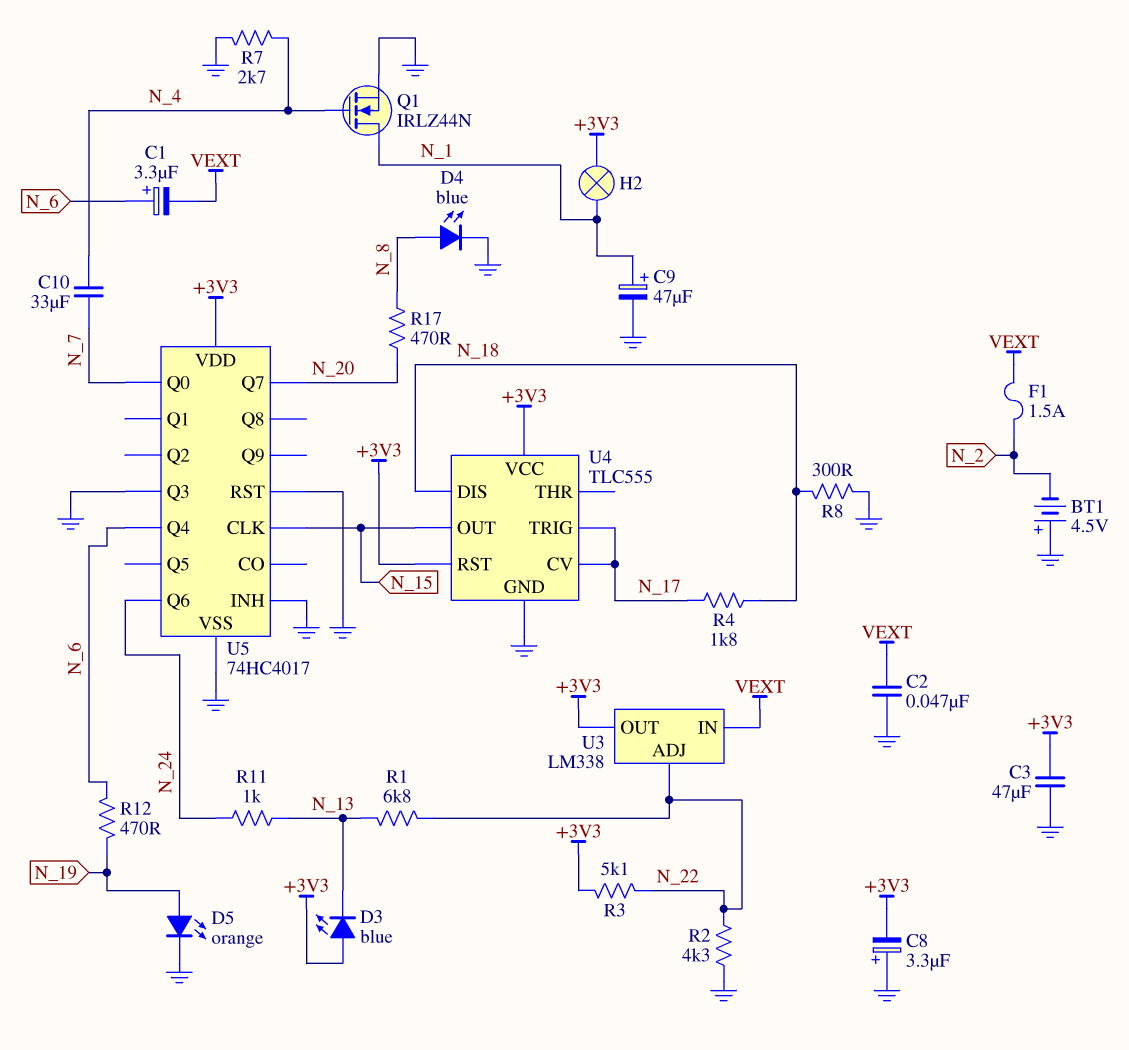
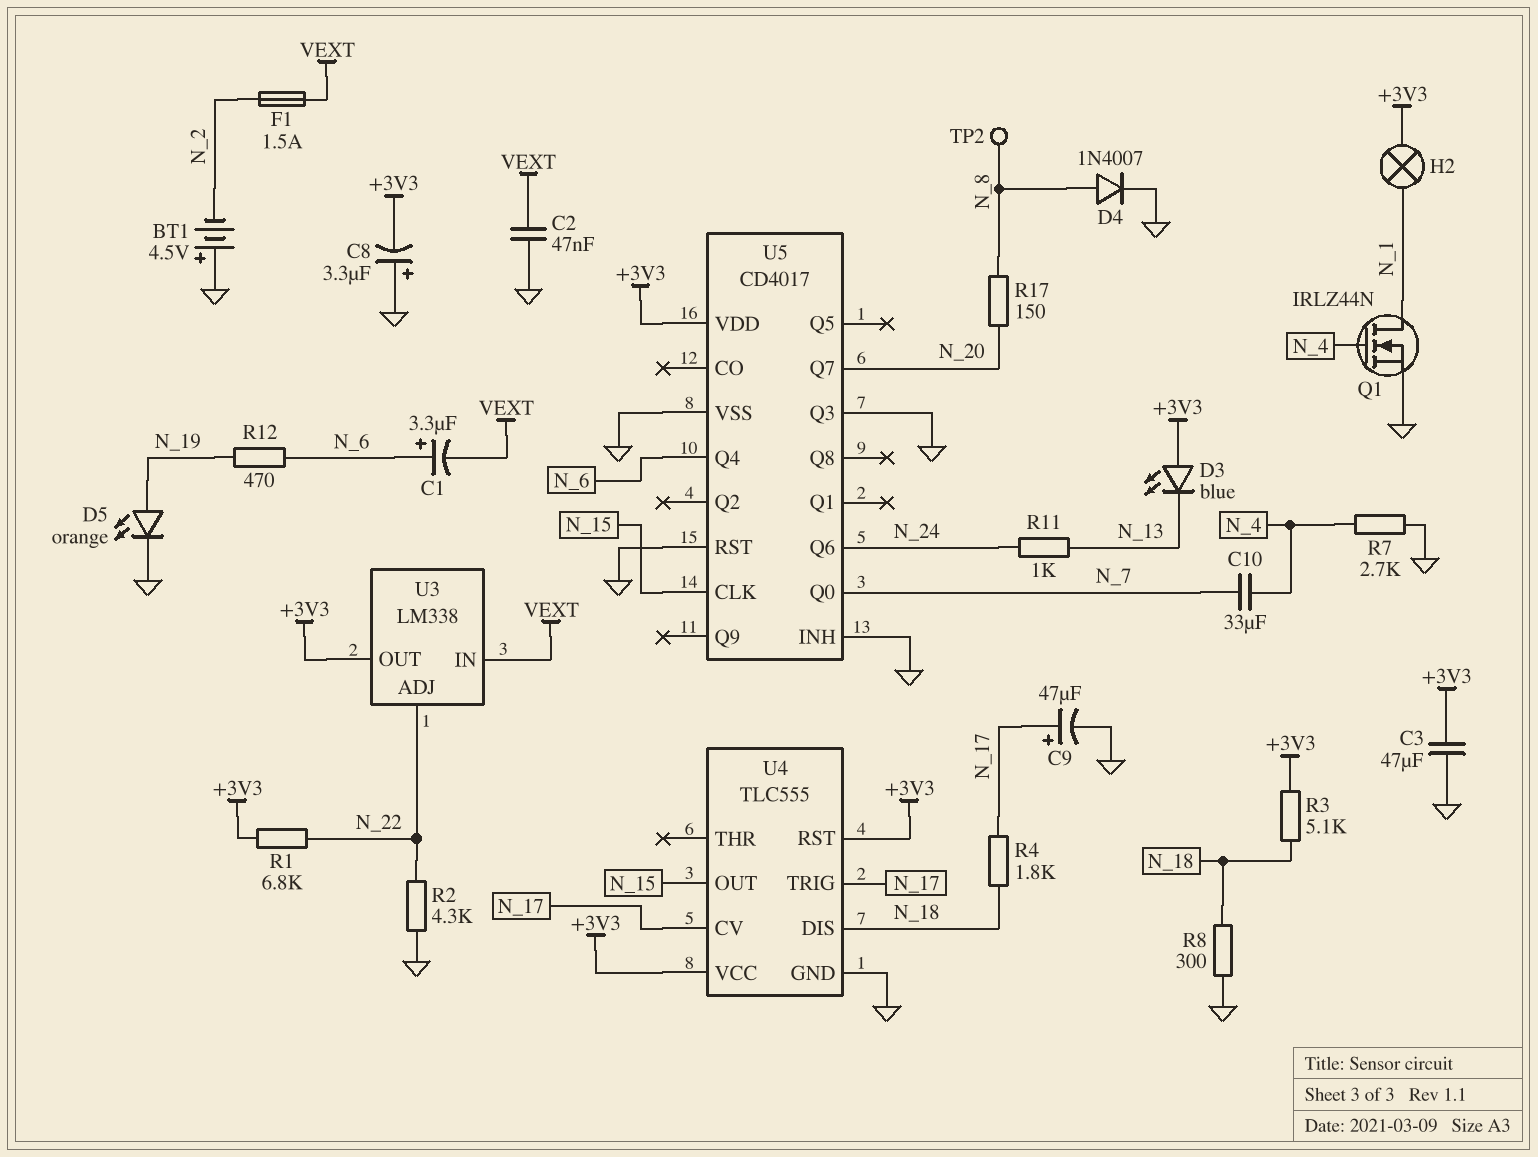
C9: 47uF (plus N_1, minus GND) -> 47uF (plus N_17, minus GND)
D4: LED blue (A N_8, K GND) -> diode 1N4007 (A N_8, K GND)
R1: 6.8k (N_13, N_22) -> 6.8k (+3V3, N_22)
R3: 5.1k (+3V3, N_22) -> 5.1k (+3V3, N_18)
R17: 470 (N_8, N_20) -> 150 (N_8, N_20)
TP2: none -> test point (N_8)
U5: 74HC4017 -> CD4017

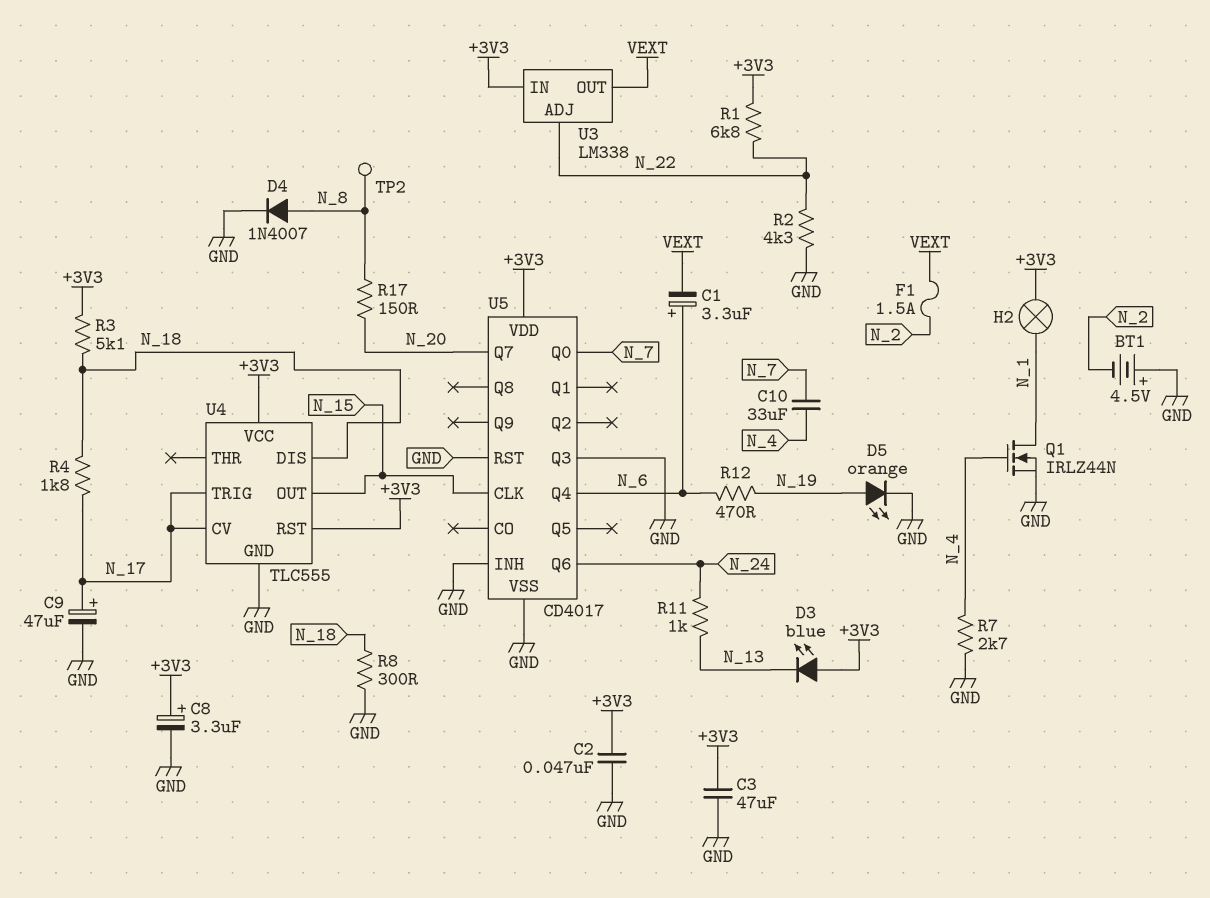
C2: 47nF (GND, VEXT) -> 47nF (+3V3, GND)
C8: 3.3uF (plus GND, minus +3V3) -> 3.3uF (plus +3V3, minus GND)
U3 pin IN: VEXT -> +3V3
U3 pin OUT: +3V3 -> VEXT

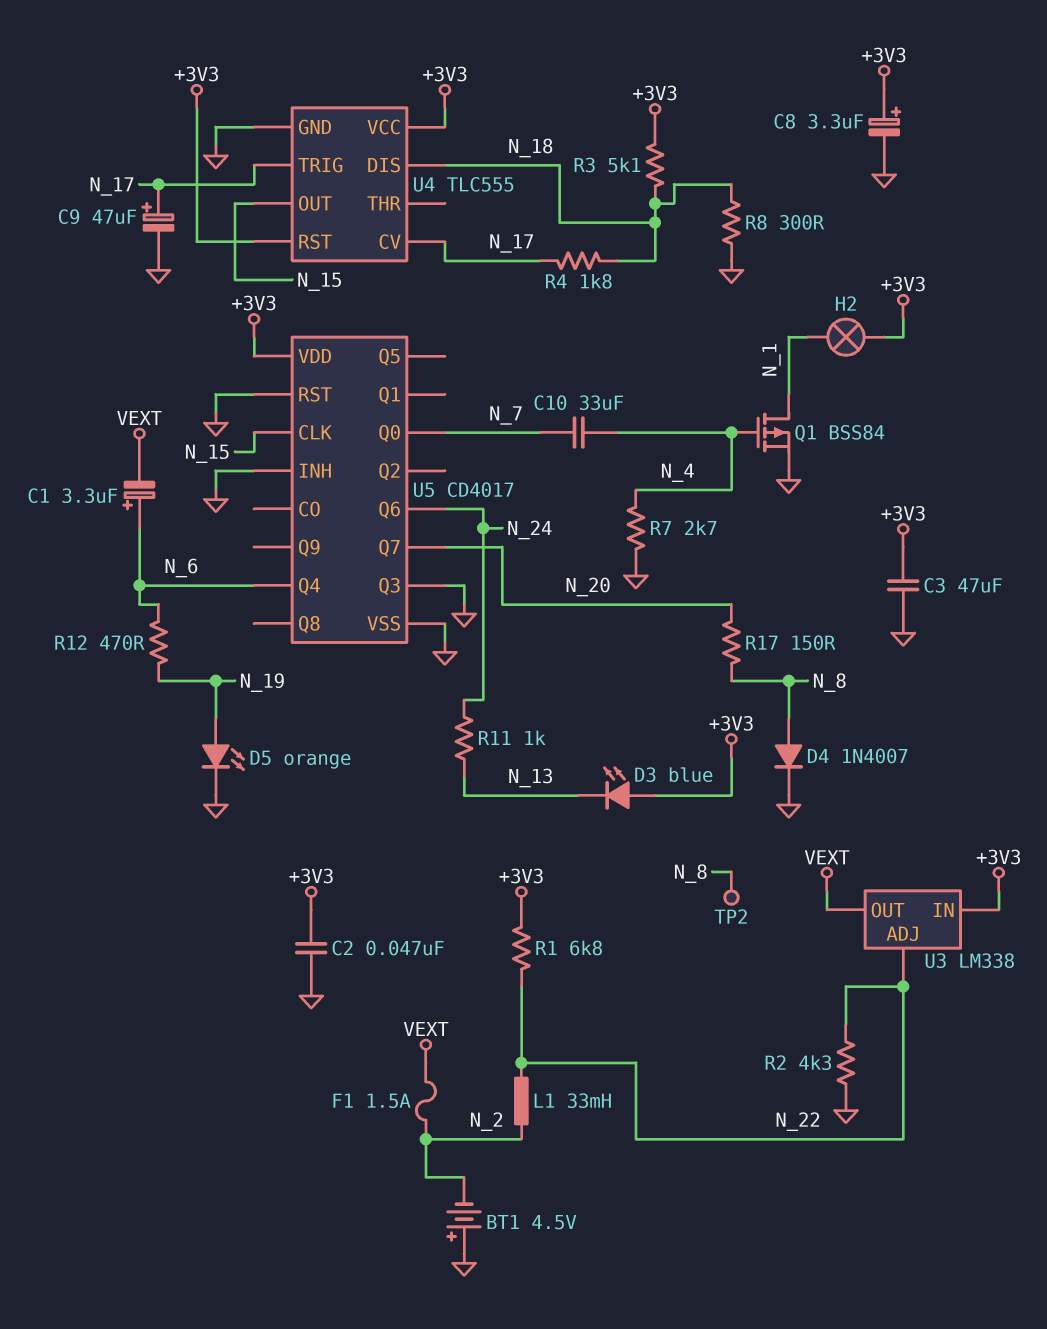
L1: none -> 33mH (N_2, N_22)
Q1: NMOS IRLZ44N (G N_4, D N_1, S GND) -> PMOS BSS84 (G N_4, D N_1, S GND)

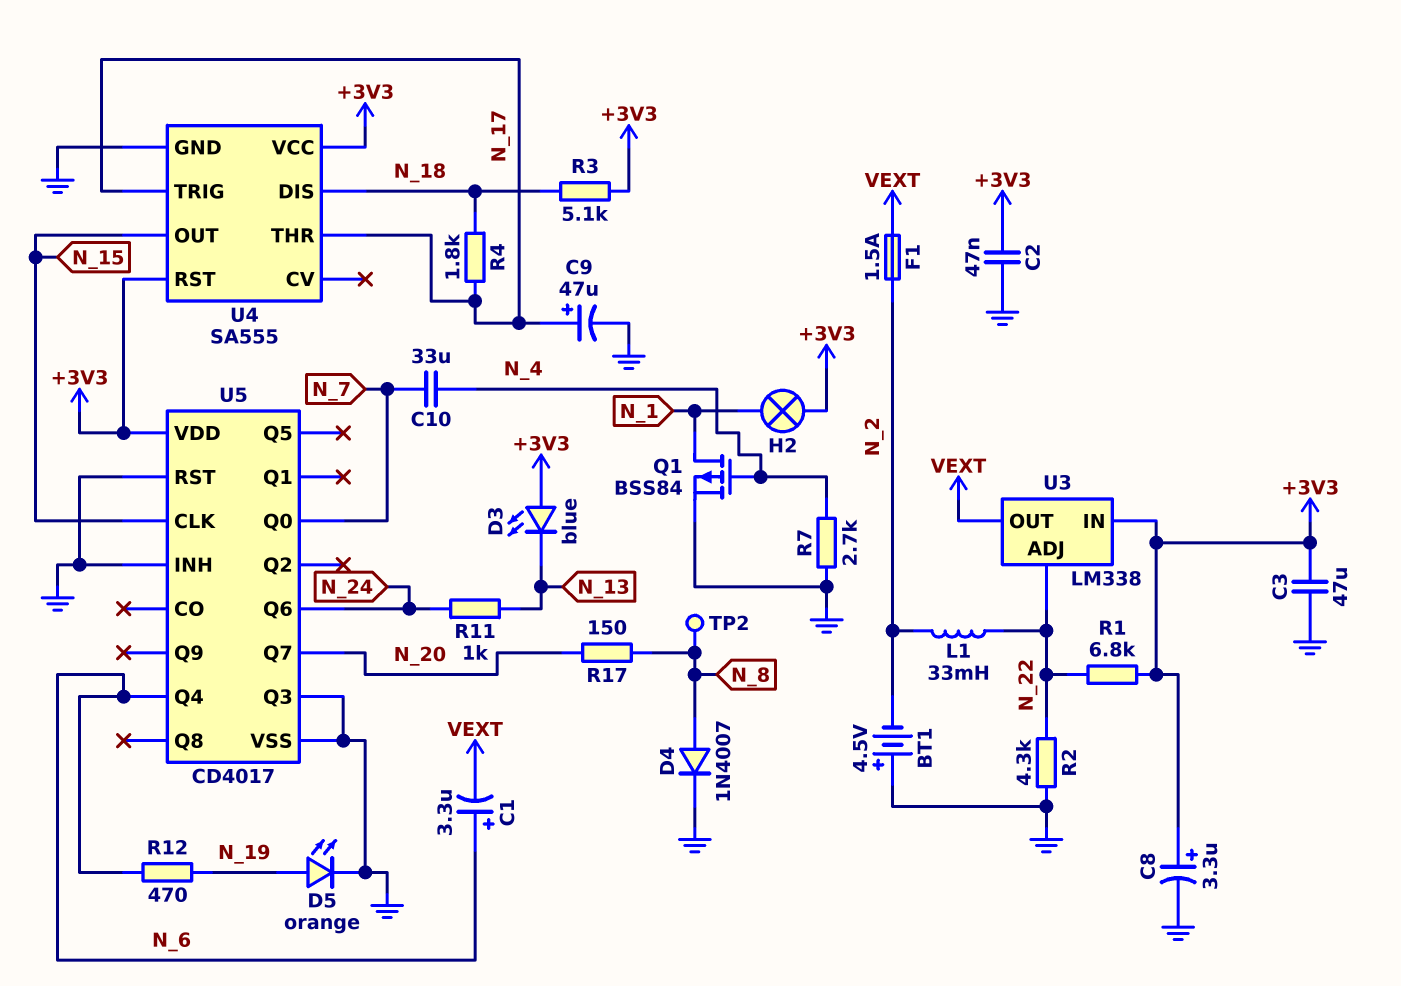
R8: 300 (GND, N_18) -> none
U4: TLC555 -> SA555
U4 pin CV: N_17 -> none
U4 pin THR: none -> N_17

